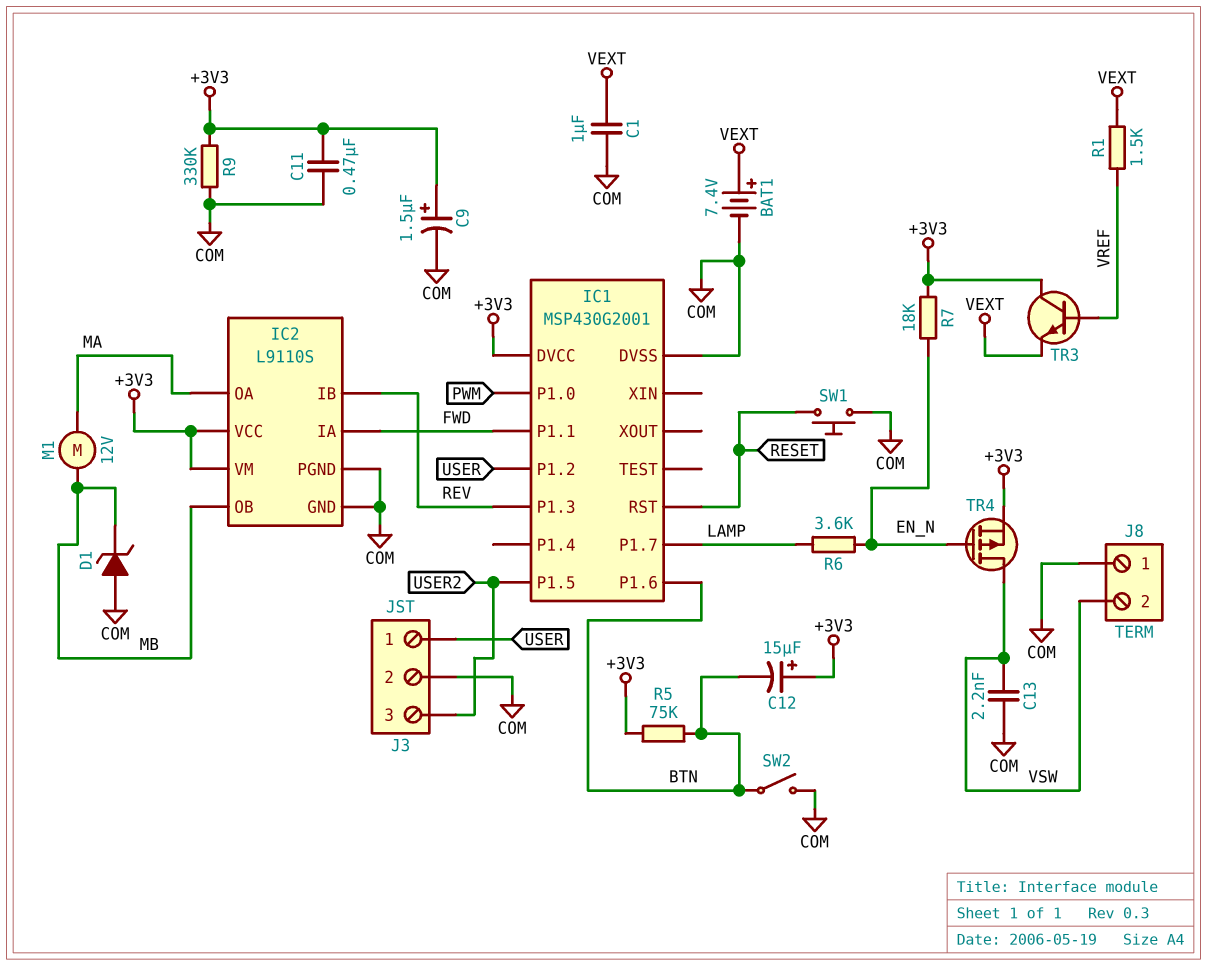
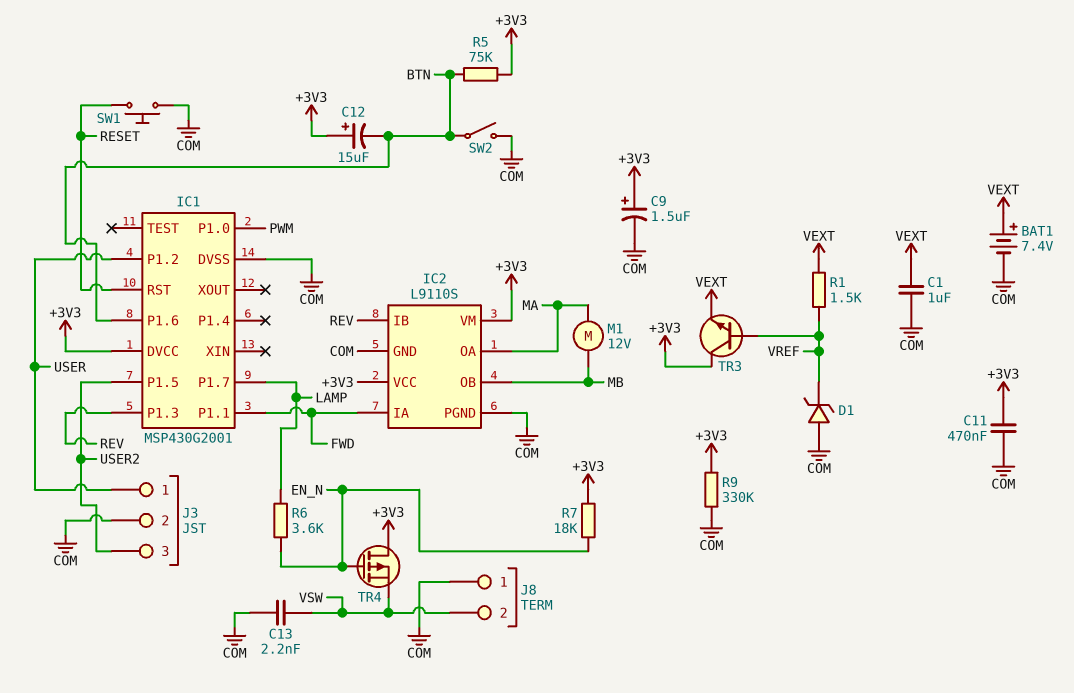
D1: zener (A COM, K MB) -> zener (A COM, K VREF)
TR4: PMOS (G EN_N, D VSW, S +3V3) -> PMOS (G EN_N, D +3V3, S VSW)

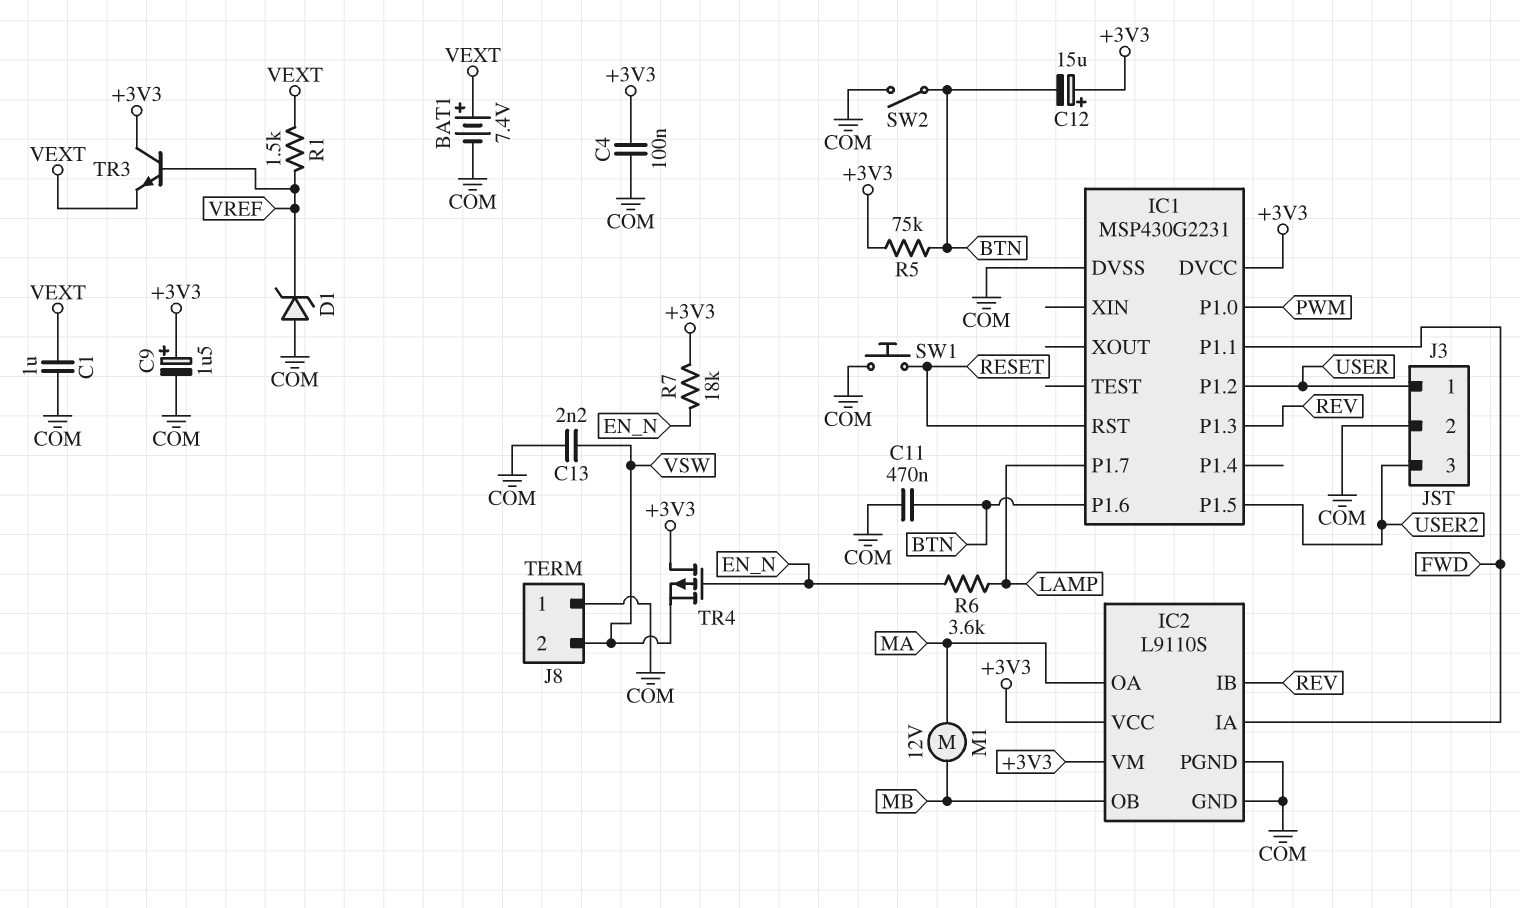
C4: none -> 100nF (+3V3, COM)
C11: 470nF (+3V3, COM) -> 470nF (BTN, COM)
IC1: MSP430G2001 -> MSP430G2231
R9: 330k (+3V3, COM) -> none

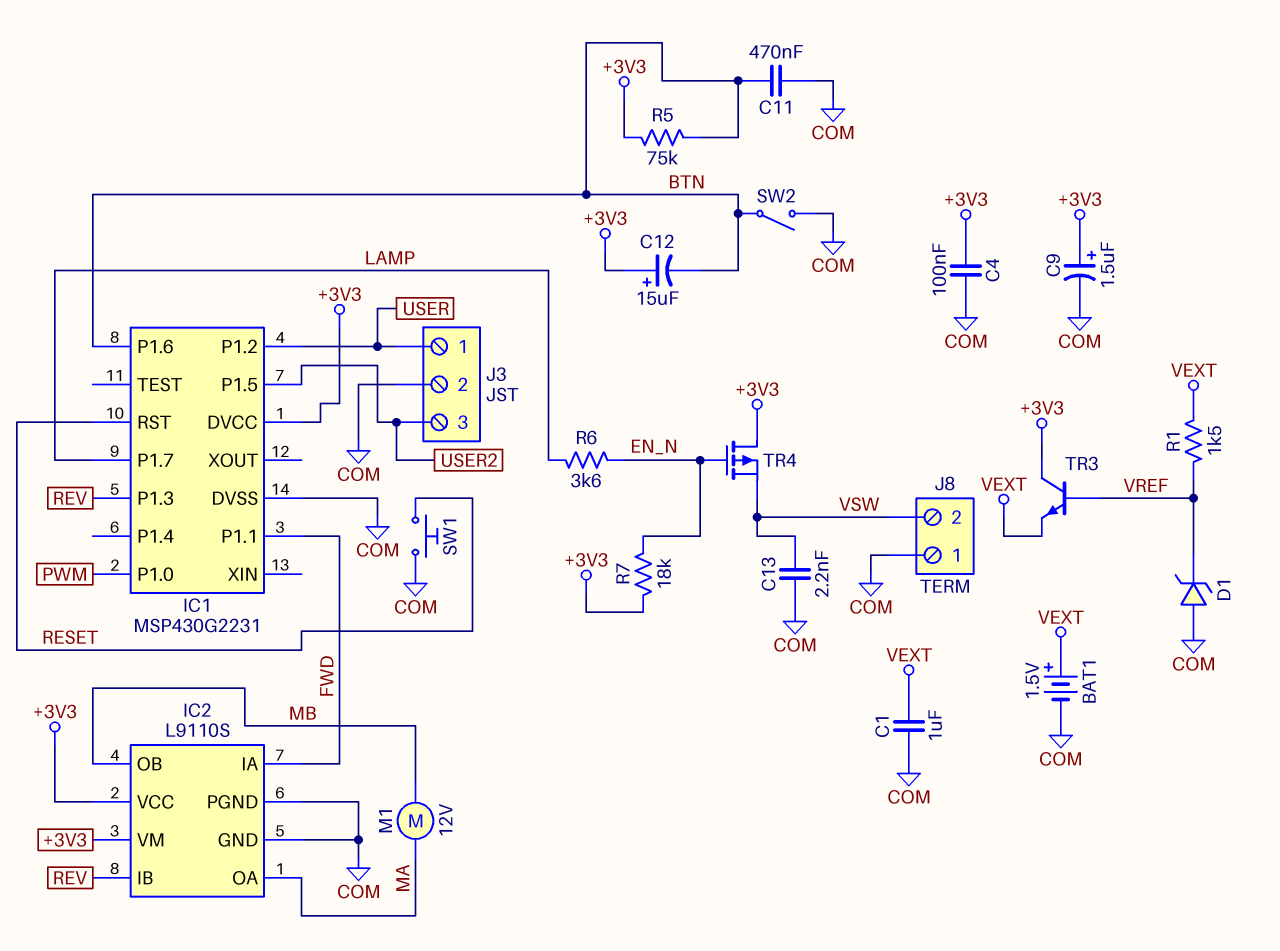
BAT1: 7.4V (plus VEXT, minus COM) -> 1.5V (plus VEXT, minus COM)

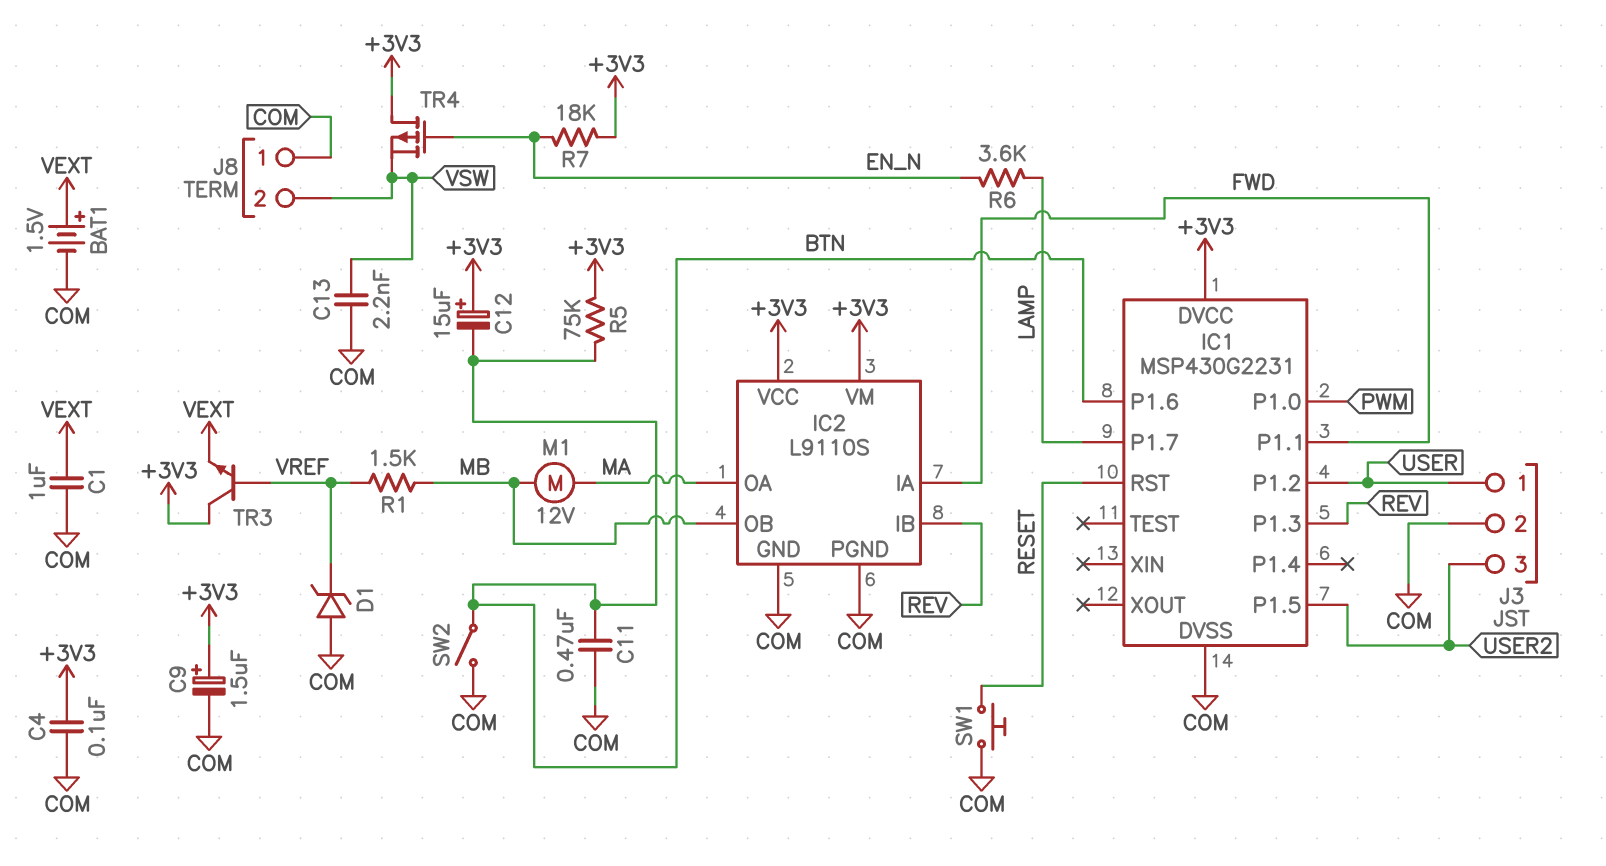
R1: 1.5k (VEXT, VREF) -> 1.5k (MB, VREF)

